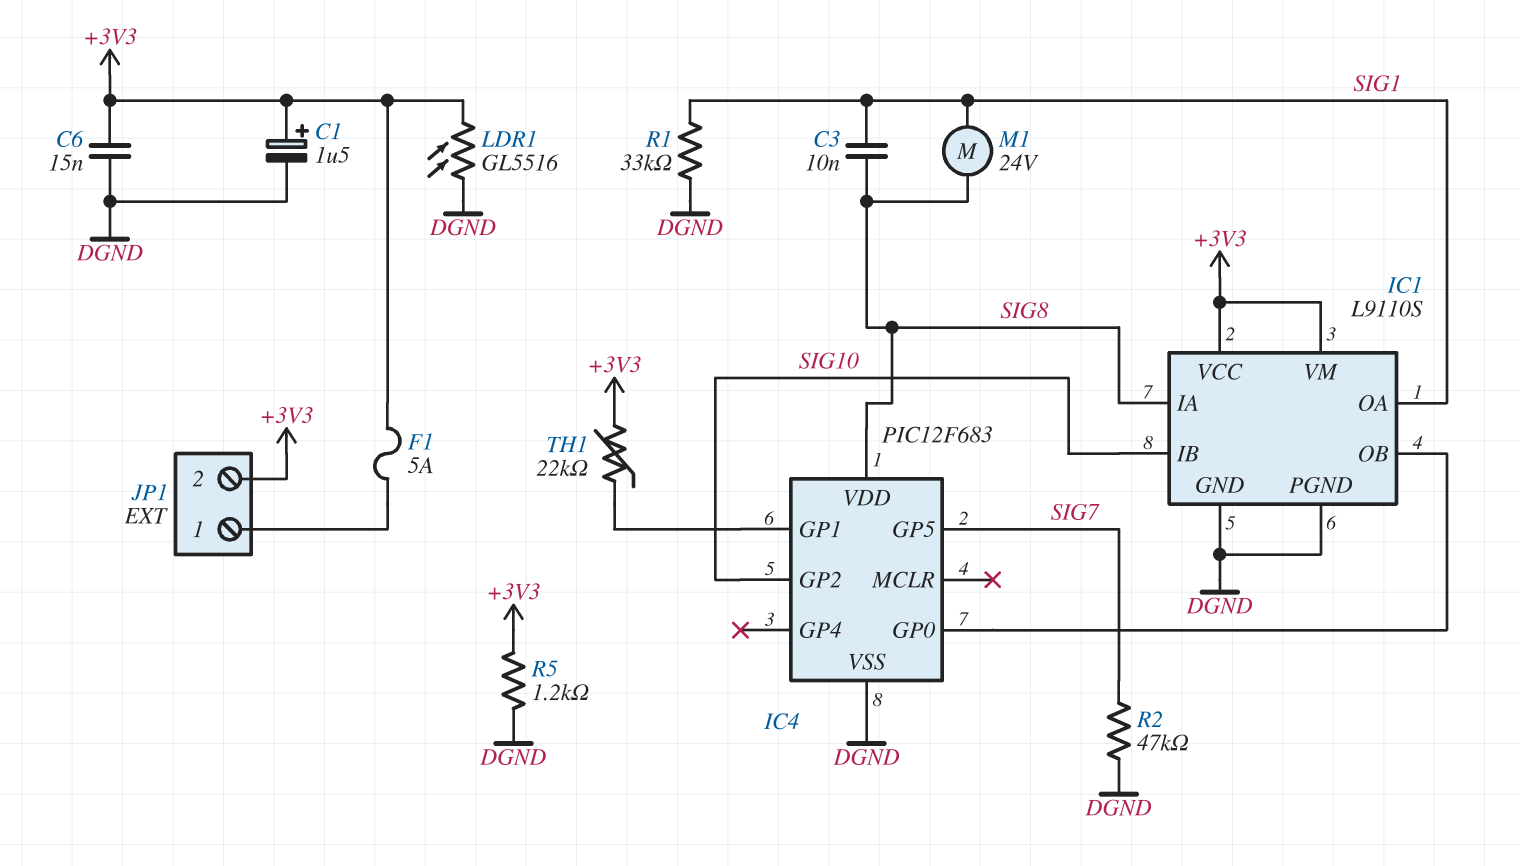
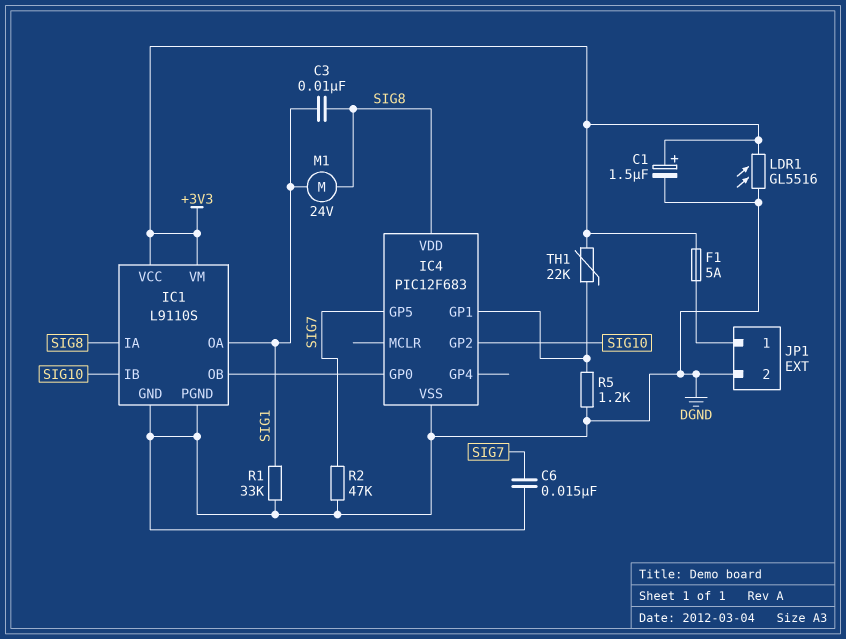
C6: 15nF (+3V3, DGND) -> 15nF (DGND, SIG7)
JP1 pin 2: +3V3 -> DGND
R5: 1.2k (+3V3, DGND) -> 1.2k (DGND, IC4/GP1)

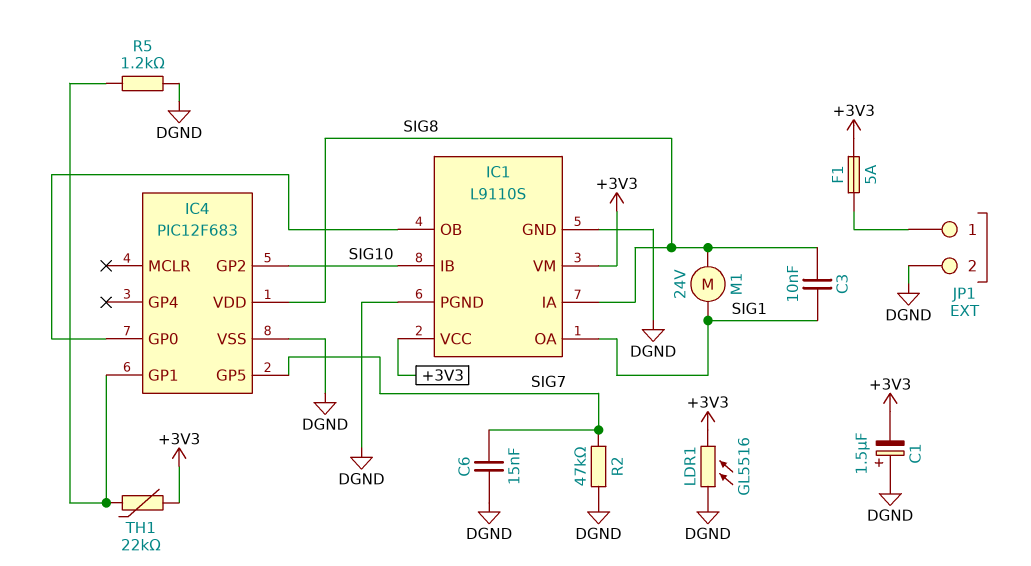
C1: 1.5uF (plus +3V3, minus DGND) -> 1.5uF (plus DGND, minus +3V3)
R1: 33k (DGND, SIG1) -> none

